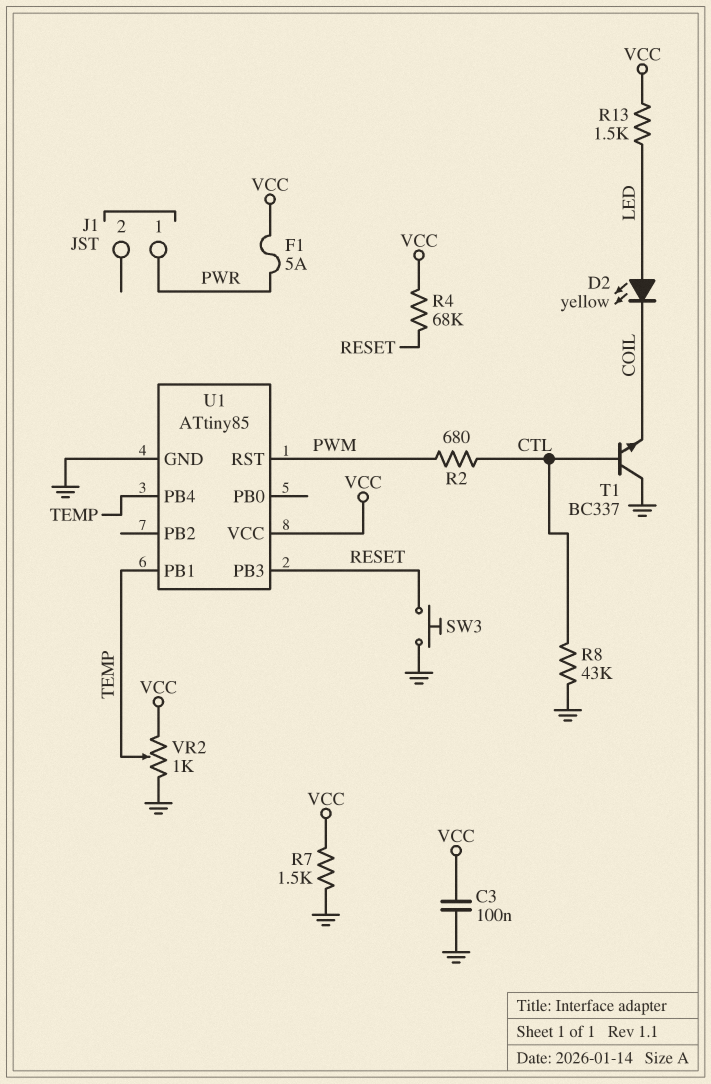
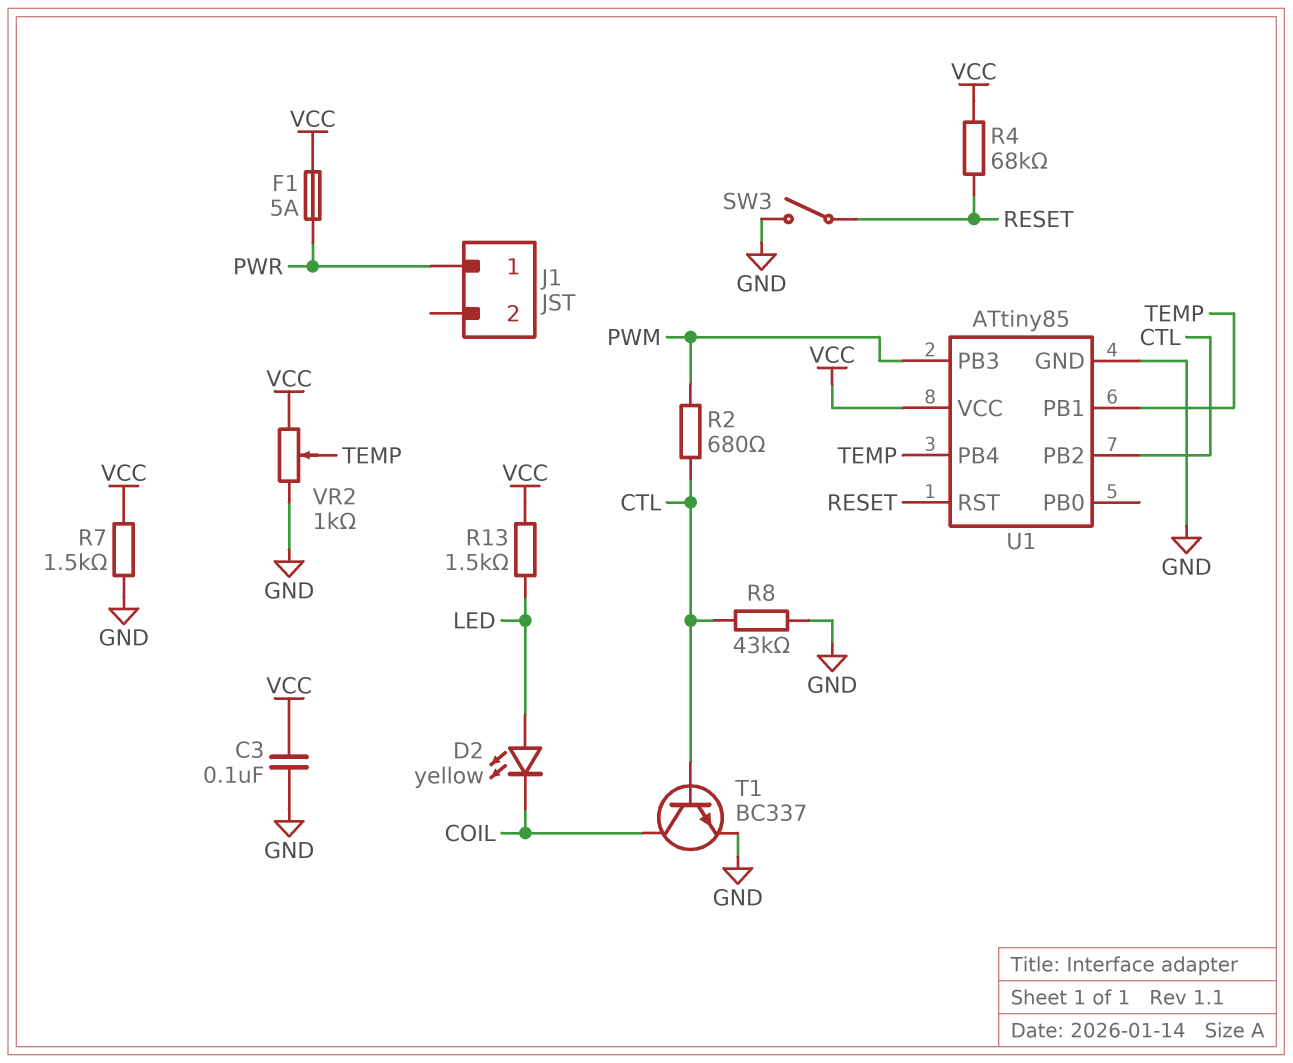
SW3: button (GND, RESET) -> switch (GND, RESET)
T1: NPN BC337 (B CTL, C GND, E COIL) -> NPN BC337 (B CTL, C COIL, E GND)
U1 pin PB2: none -> CTL
U1 pin PB3: RESET -> PWM
U1 pin RST: PWM -> RESET

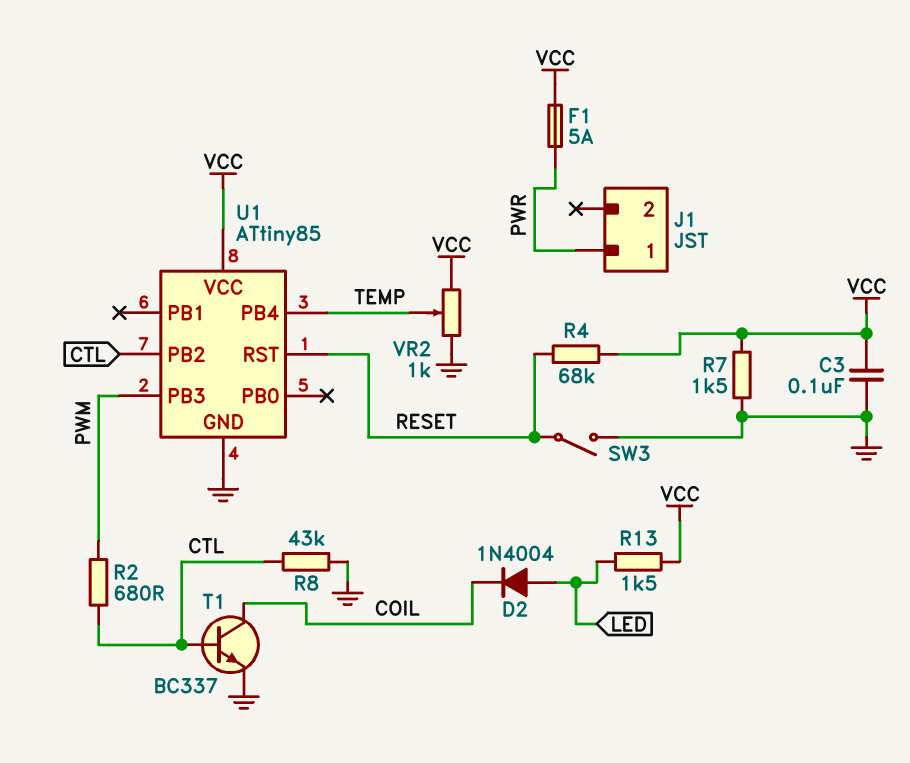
D2: LED yellow (A LED, K COIL) -> diode 1N4004 (A LED, K COIL)
U1 pin PB1: TEMP -> none

